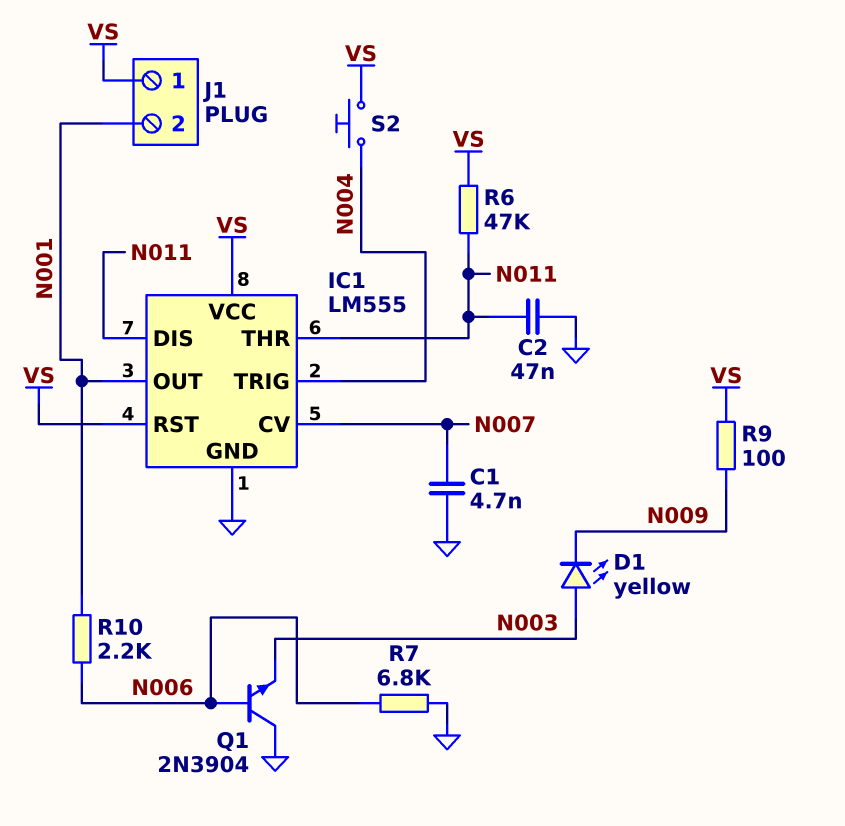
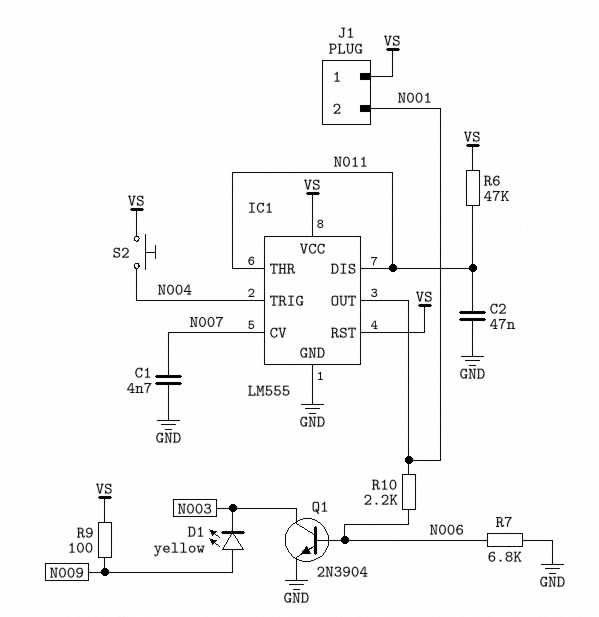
D1: LED yellow (A N003, K N009) -> LED yellow (A N009, K N003)
Q1: NPN 2N3904 (B N006, C GND, E N003) -> NPN 2N3904 (B N006, C N003, E GND)

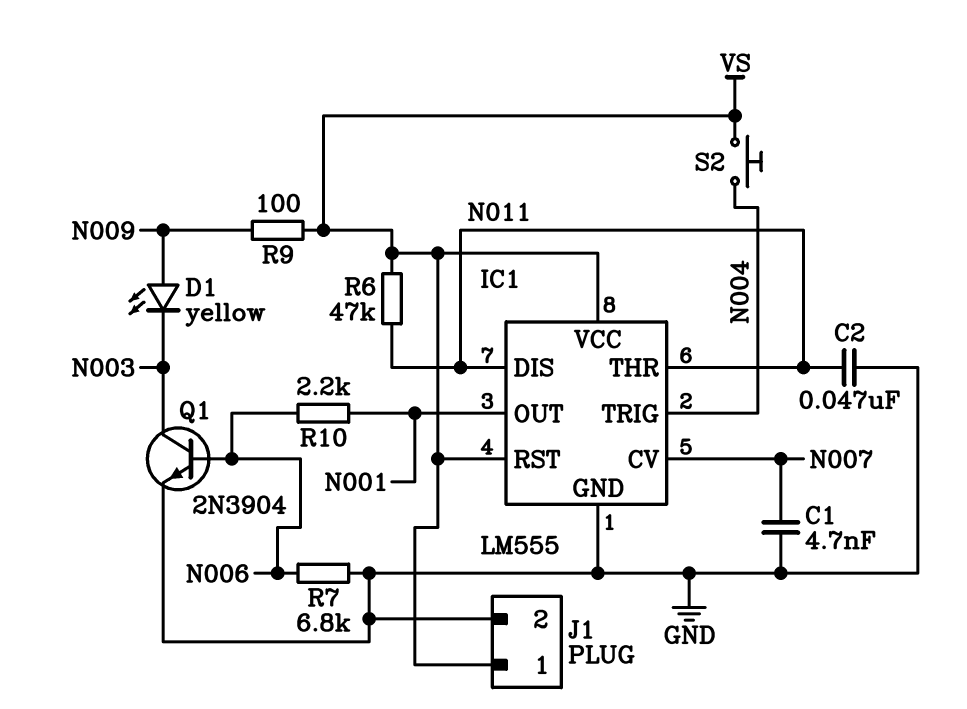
J1 pin 2: N001 -> GND

